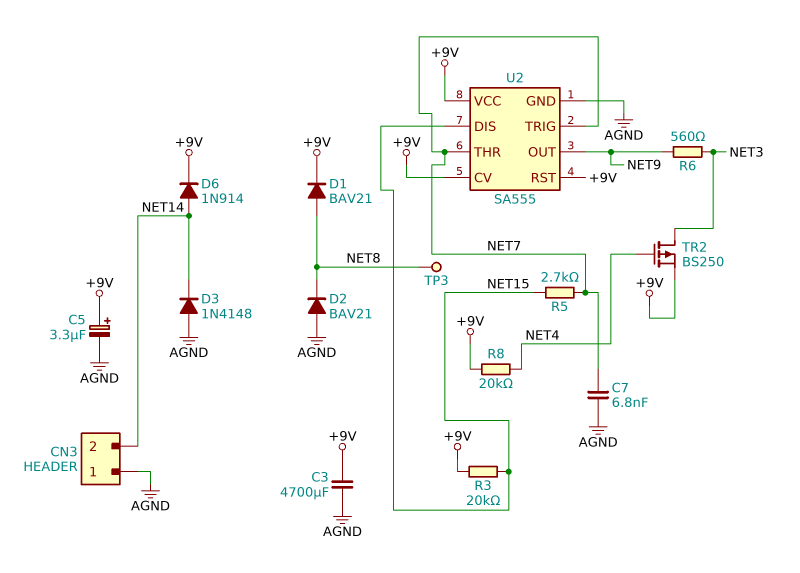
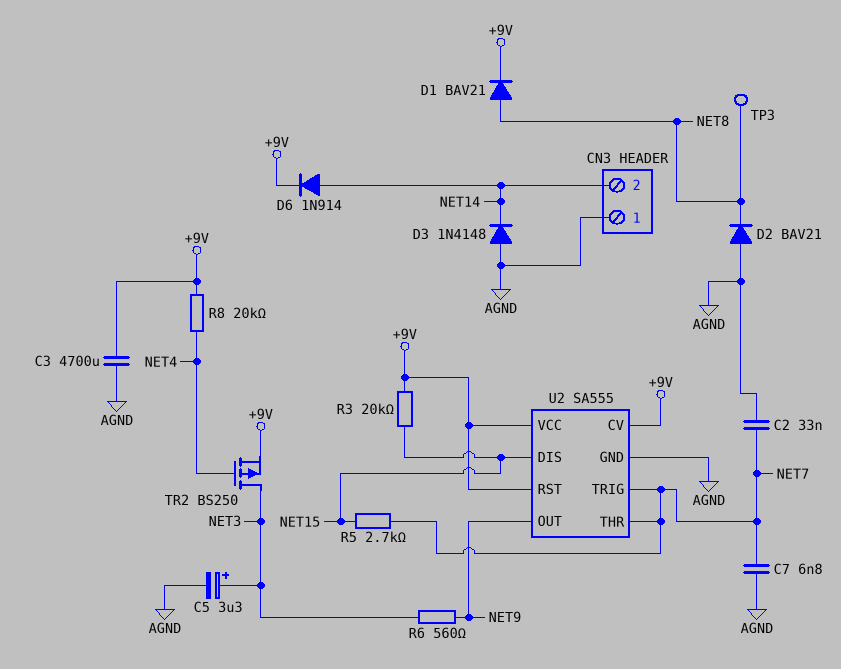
C2: none -> 33nF (AGND, NET7)
C5: 3.3uF (plus +9V, minus AGND) -> 3.3uF (plus NET3, minus AGND)

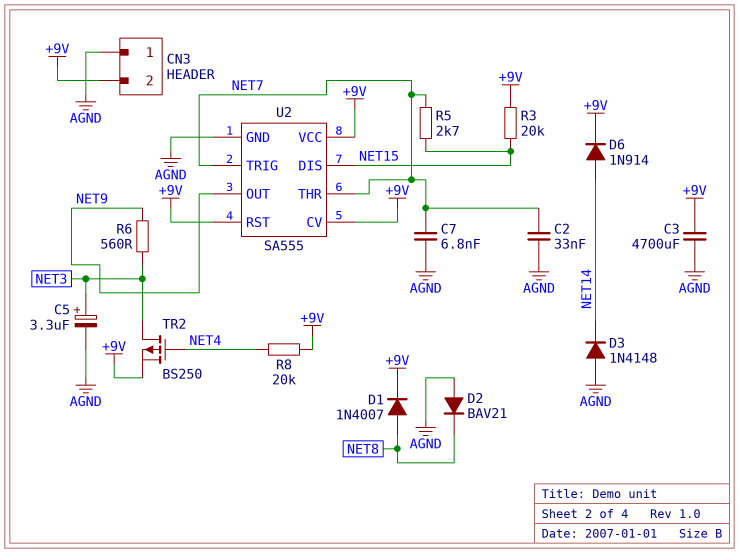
CN3 pin 2: NET14 -> +9V
D1: diode BAV21 (A NET8, K +9V) -> diode 1N4007 (A NET8, K +9V)
TP3: test point (NET8) -> none

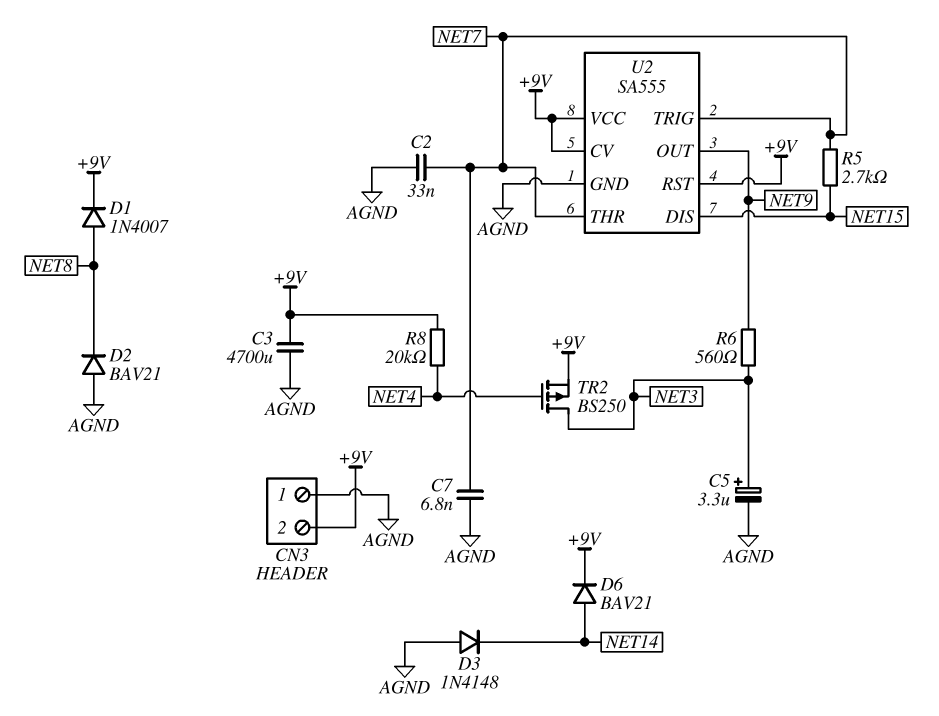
D6: diode 1N914 (A NET14, K +9V) -> diode BAV21 (A NET14, K +9V)
R3: 20k (+9V, NET15) -> none

